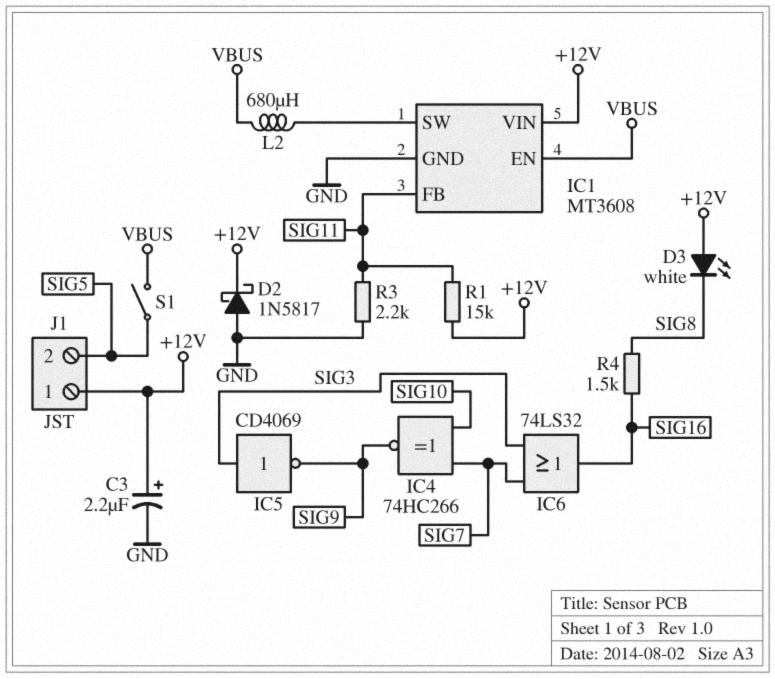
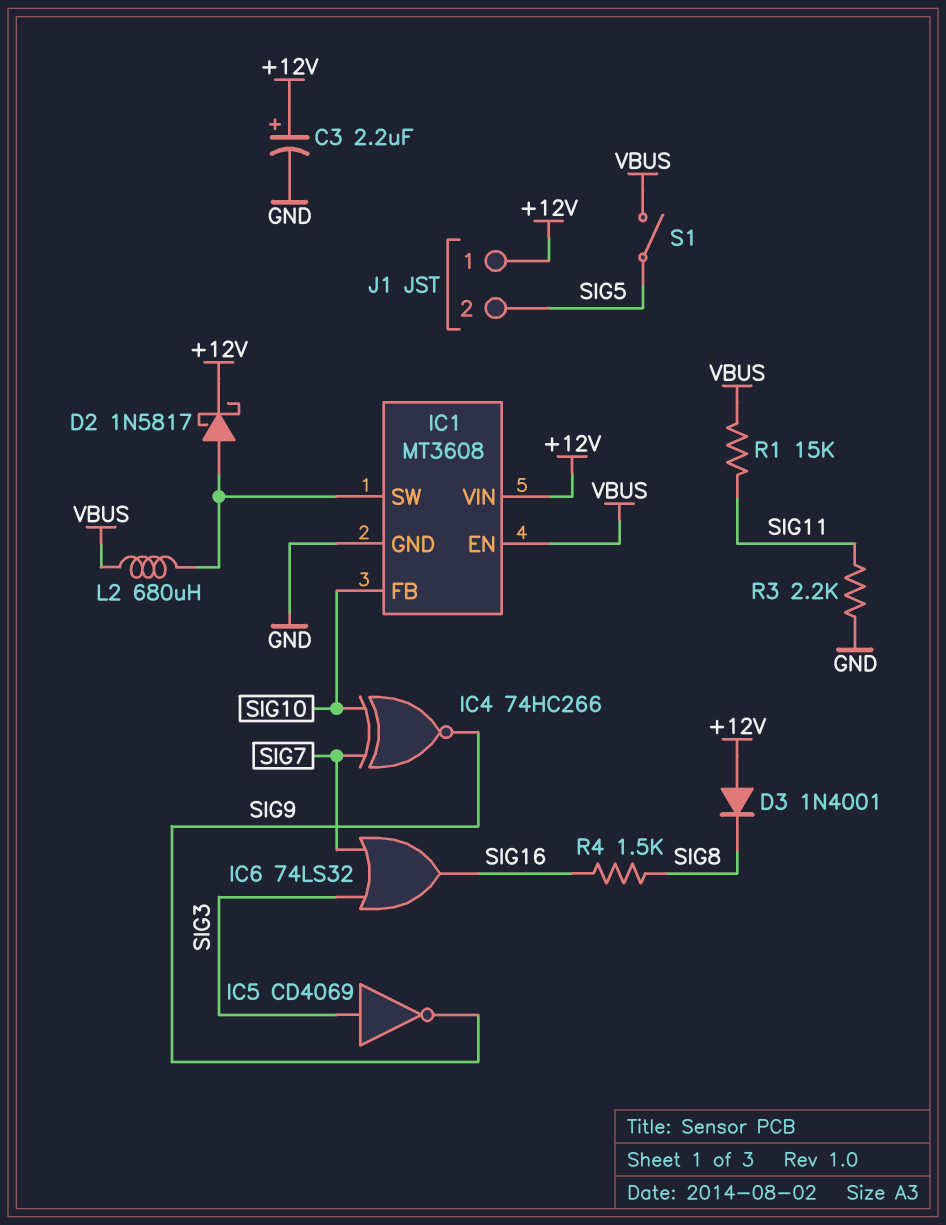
D2: schottky 1N5817 (A GND, K +12V) -> schottky 1N5817 (A IC1/SW, K +12V)
D3: LED white (A +12V, K SIG8) -> diode 1N4001 (A +12V, K SIG8)
IC1 pin FB: SIG11 -> SIG10
R1: 15k (+12V, SIG11) -> 15k (SIG11, VBUS)

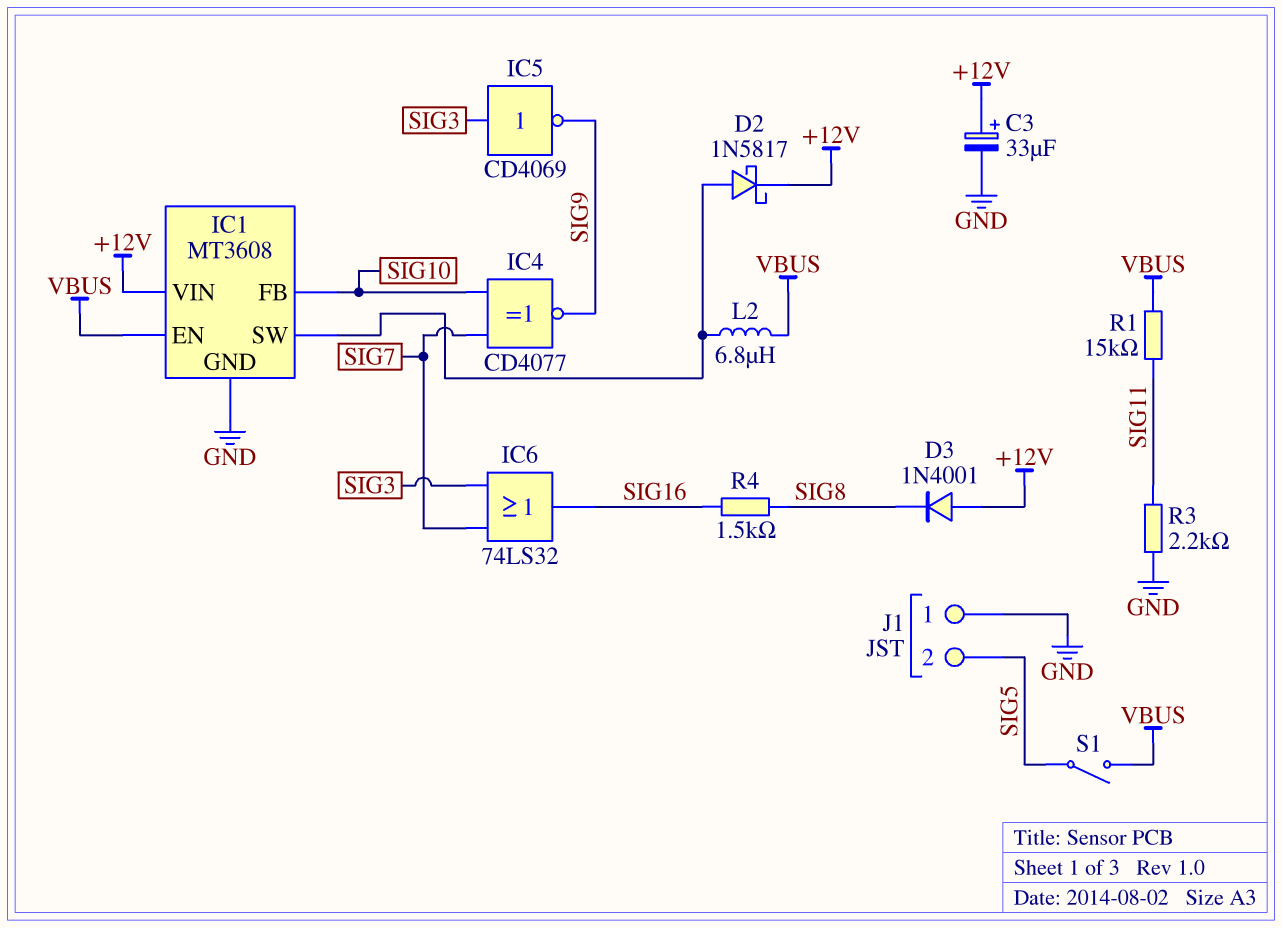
C3: 2.2uF (plus +12V, minus GND) -> 33uF (plus +12V, minus GND)
IC4: XNOR 74HC266 (in SIG7, in SIG10, out SIG9) -> XNOR CD4077 (in SIG7, in SIG10, out SIG9)
J1 pin 1: +12V -> GND
L2: 680uH (IC1/SW, VBUS) -> 6.8uH (IC1/SW, VBUS)

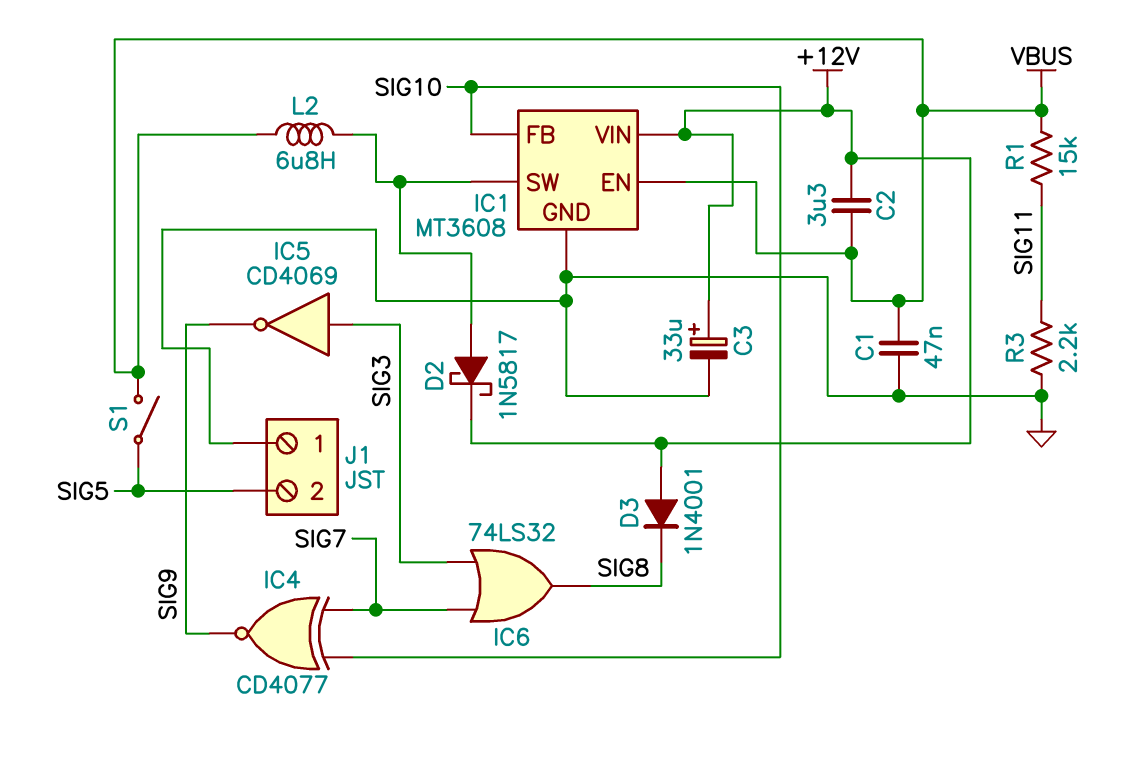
C1: none -> 47nF (GND, VBUS)
C2: none -> 3.3uF (+12V, VBUS)
IC6: OR 74LS32 (in SIG3, in SIG7, out SIG16) -> OR 74LS32 (in SIG3, in SIG7, out SIG8)
R4: 1.5k (SIG8, SIG16) -> none

